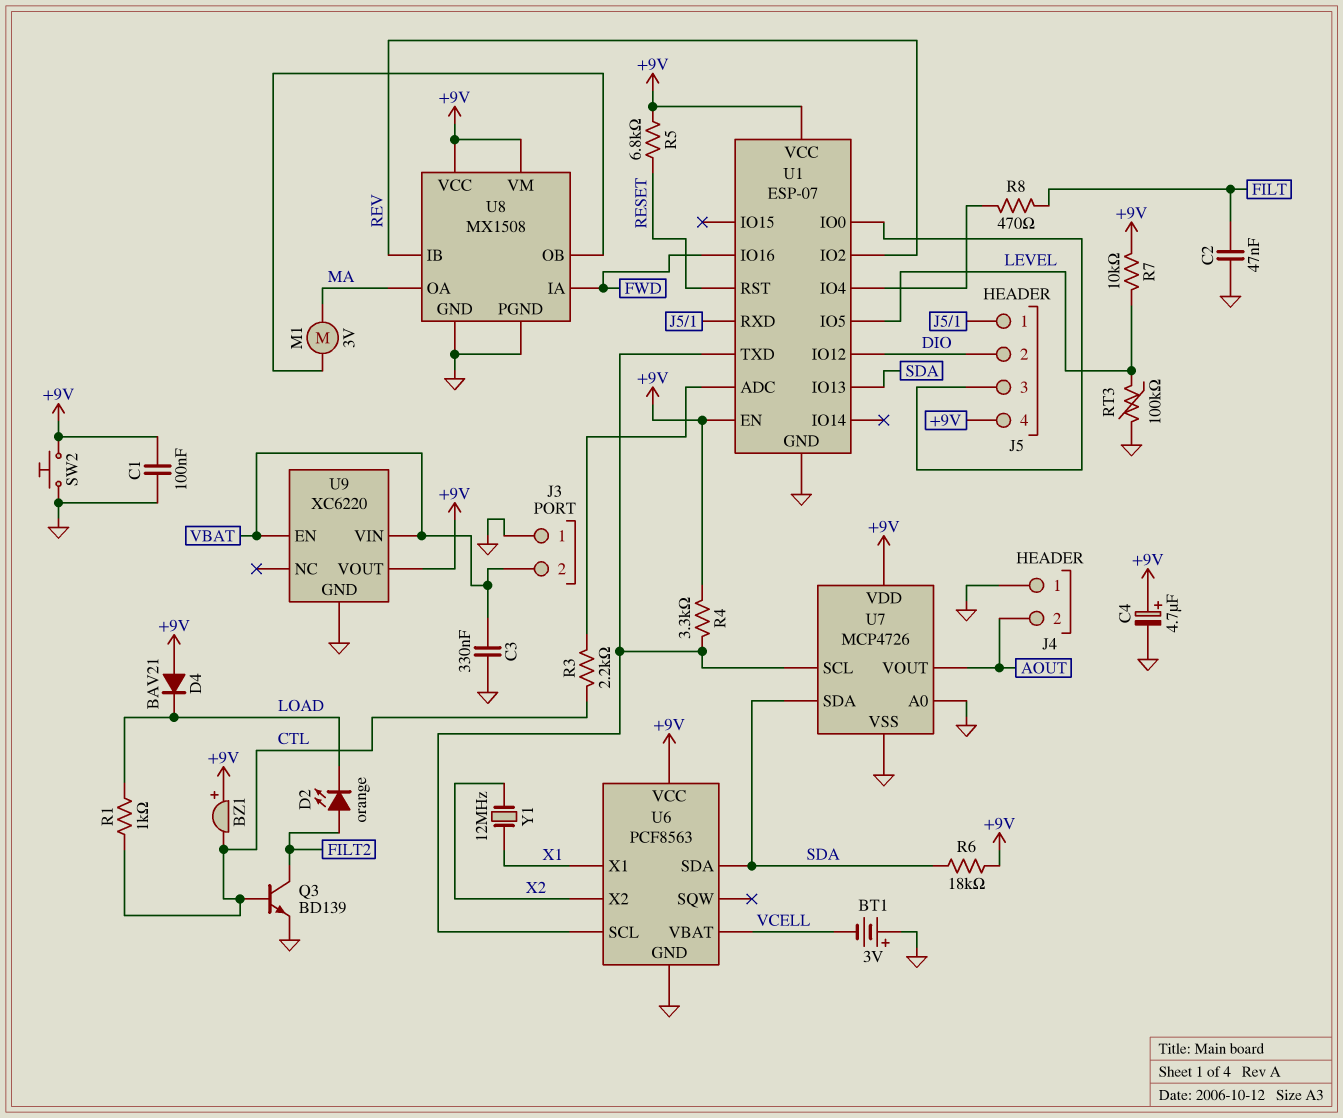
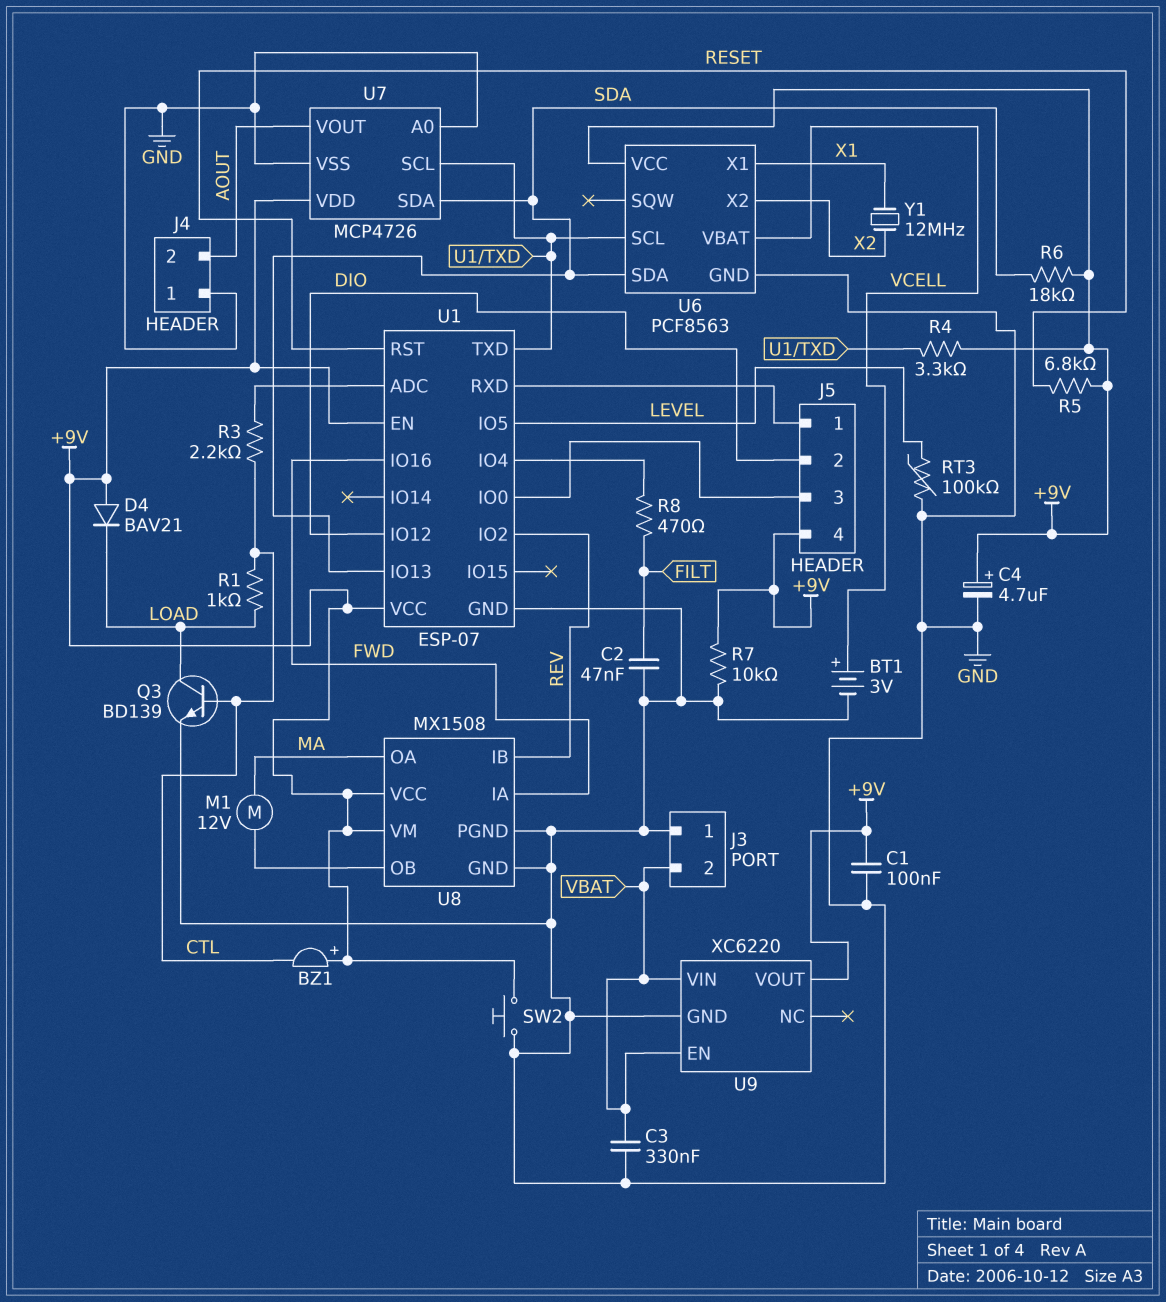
BT1: 3V (plus GND, minus VCELL) -> 3V (plus VCELL, minus GND)
D2: LED orange (A FILT2, K LOAD) -> none
M1: motor 3V (MA, U8/OB) -> motor 12V (MA, U8/OB)
Q3: NPN BD139 (B CTL, C FILT2, E GND) -> NPN BD139 (B CTL, C LOAD, E GND)
R7: 10k (+9V, LEVEL) -> 10k (+9V, GND)

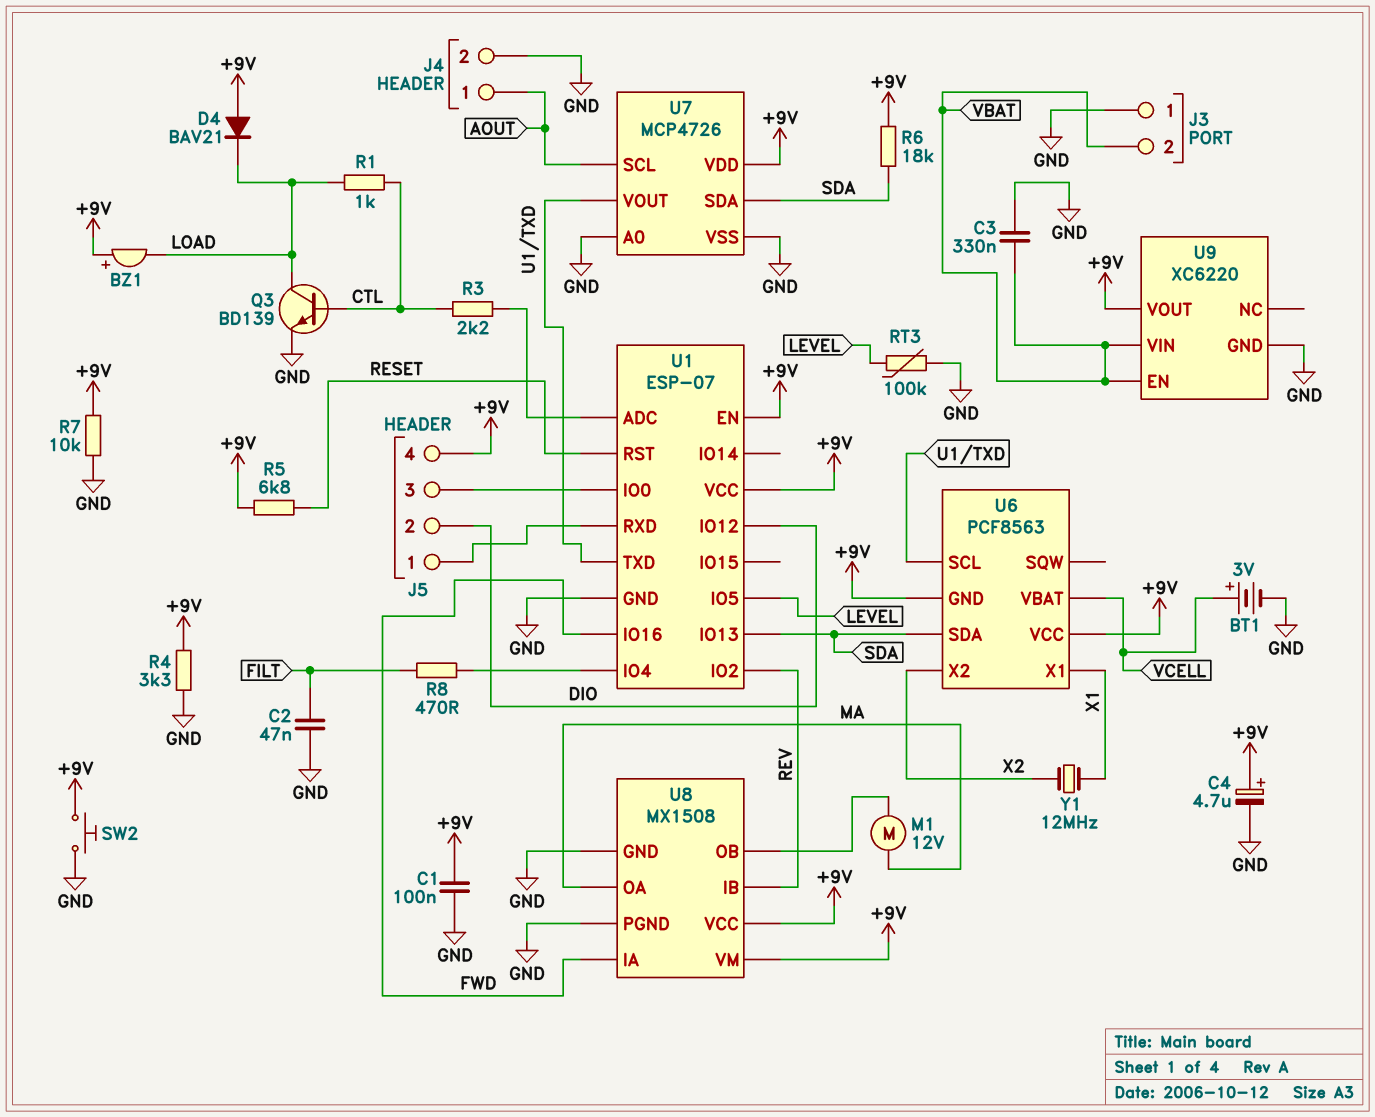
BZ1: buzzer (plus +9V, minus CTL) -> buzzer (plus +9V, minus LOAD)
J4 pin 1: GND -> AOUT
J4 pin 2: AOUT -> GND
R4: 3.3k (+9V, U1/TXD) -> 3.3k (+9V, GND)
U6 pin GND: GND -> +9V
U7 pin SCL: U1/TXD -> AOUT
U7 pin VOUT: AOUT -> U1/TXD

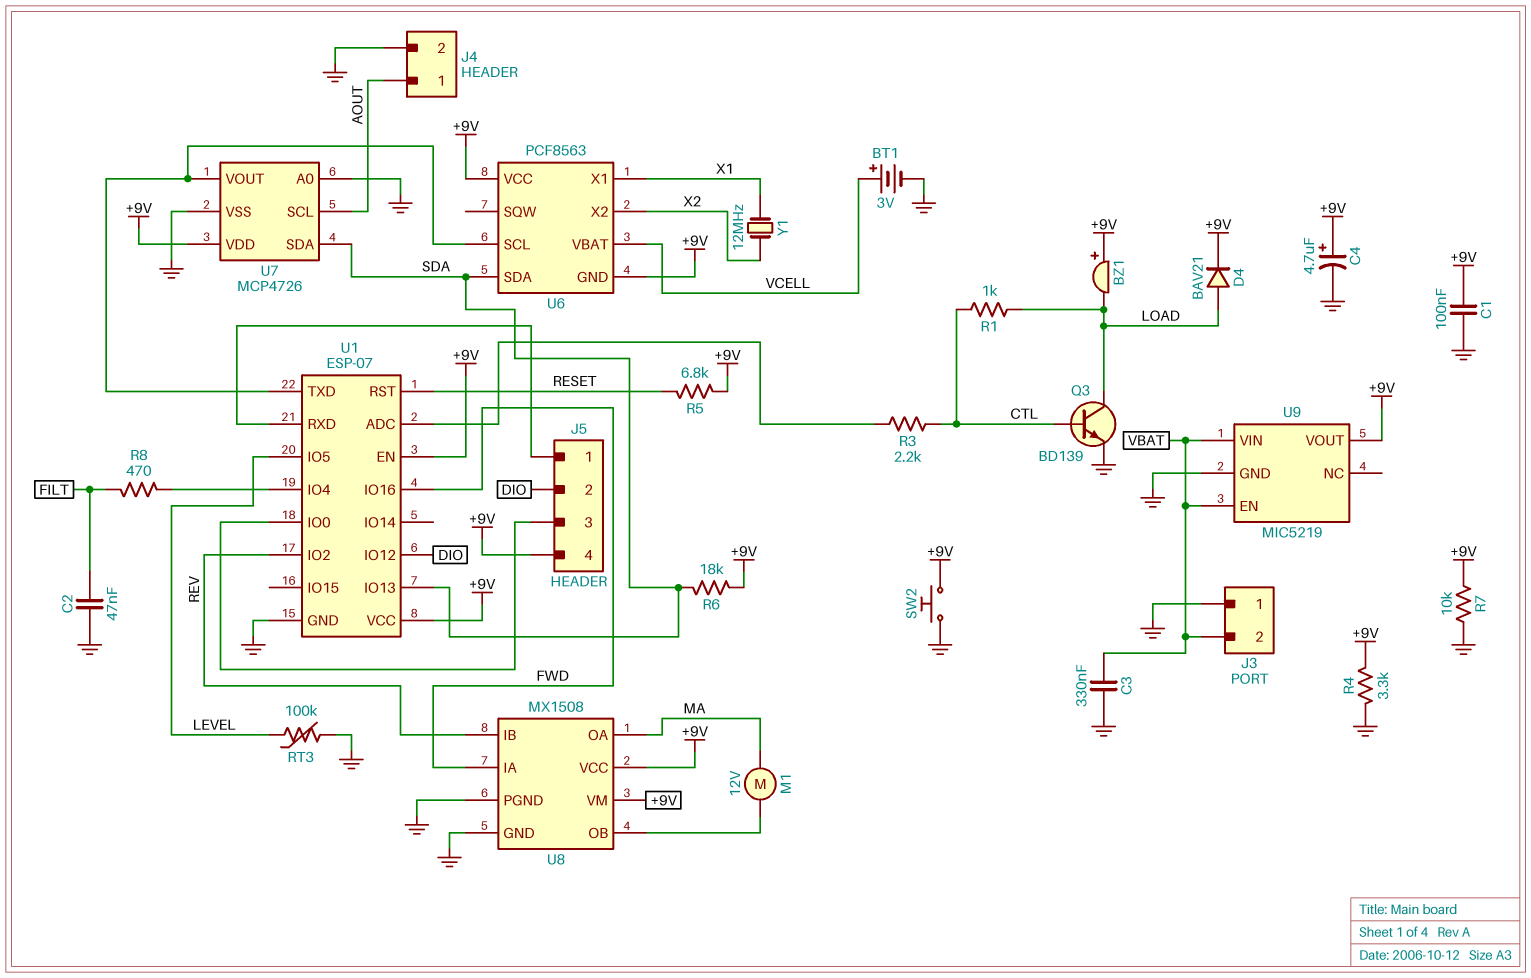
D4: diode BAV21 (A +9V, K LOAD) -> diode BAV21 (A LOAD, K +9V)
U9: XC6220 -> MIC5219

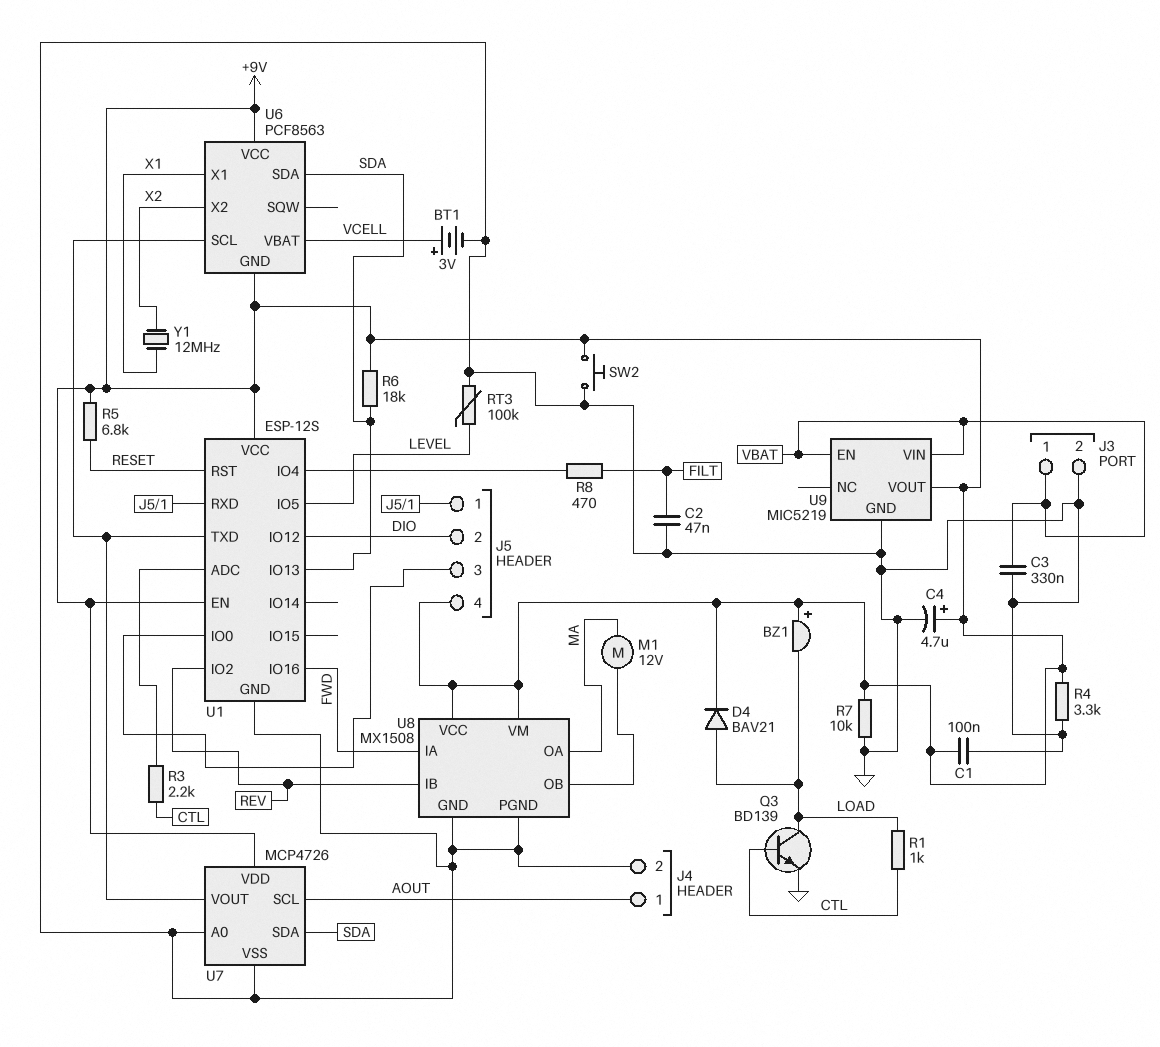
J3 pin 1: GND -> VBAT
J3 pin 2: VBAT -> GND
U1: ESP-07 -> ESP-12S

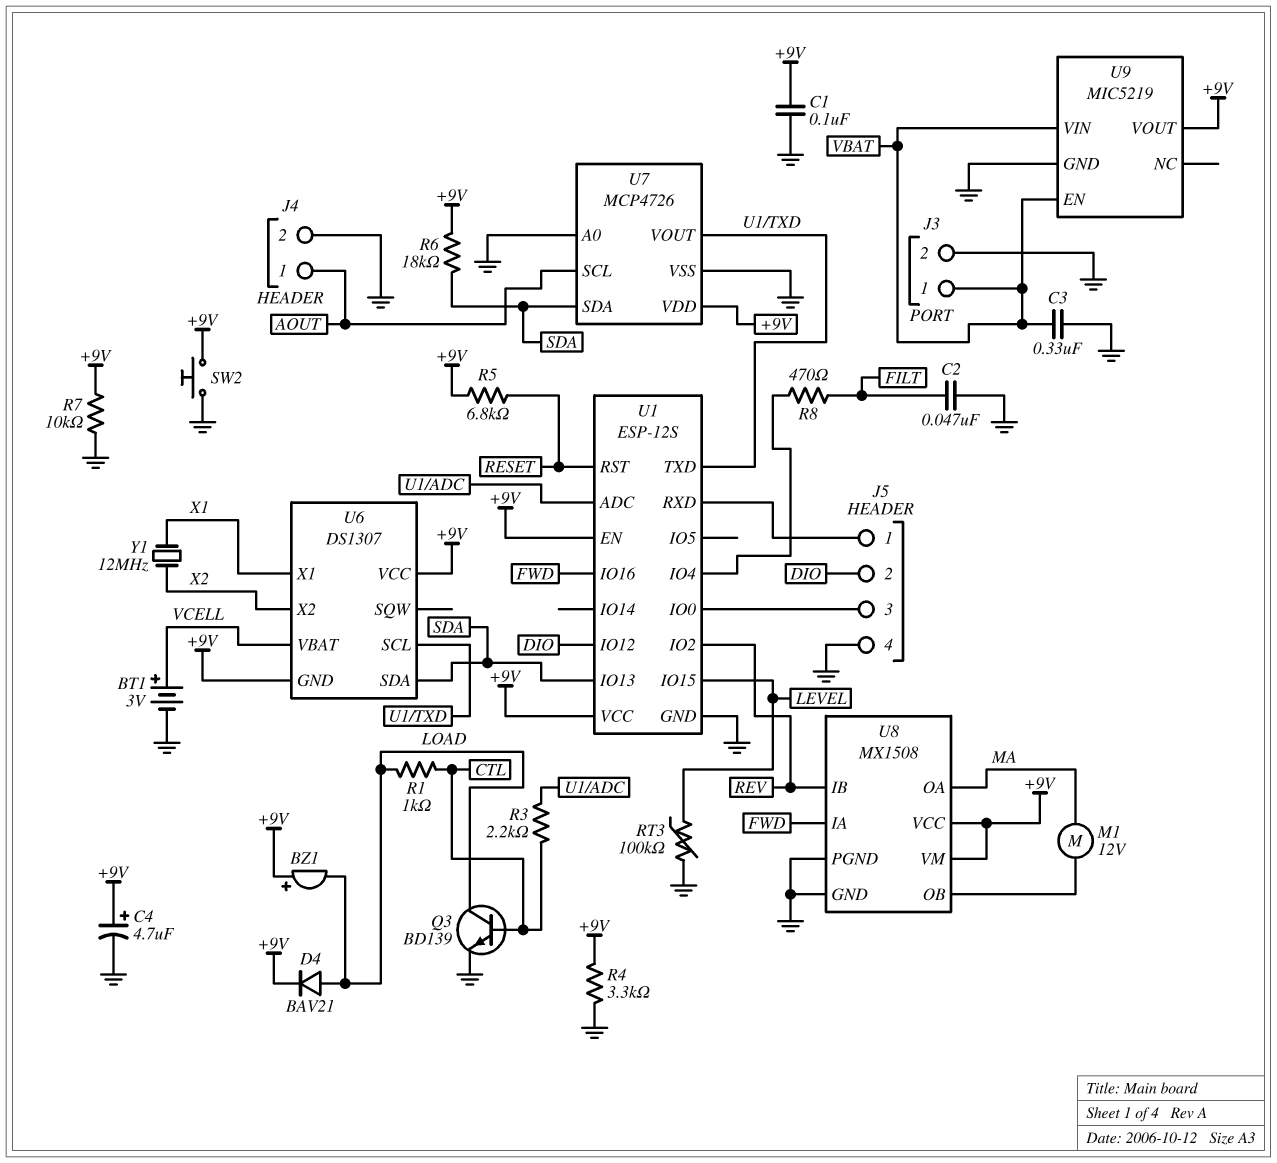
J5 pin 4: +9V -> GND
U1 pin IO5: LEVEL -> none
U1 pin IO15: none -> LEVEL
U6: PCF8563 -> DS1307

